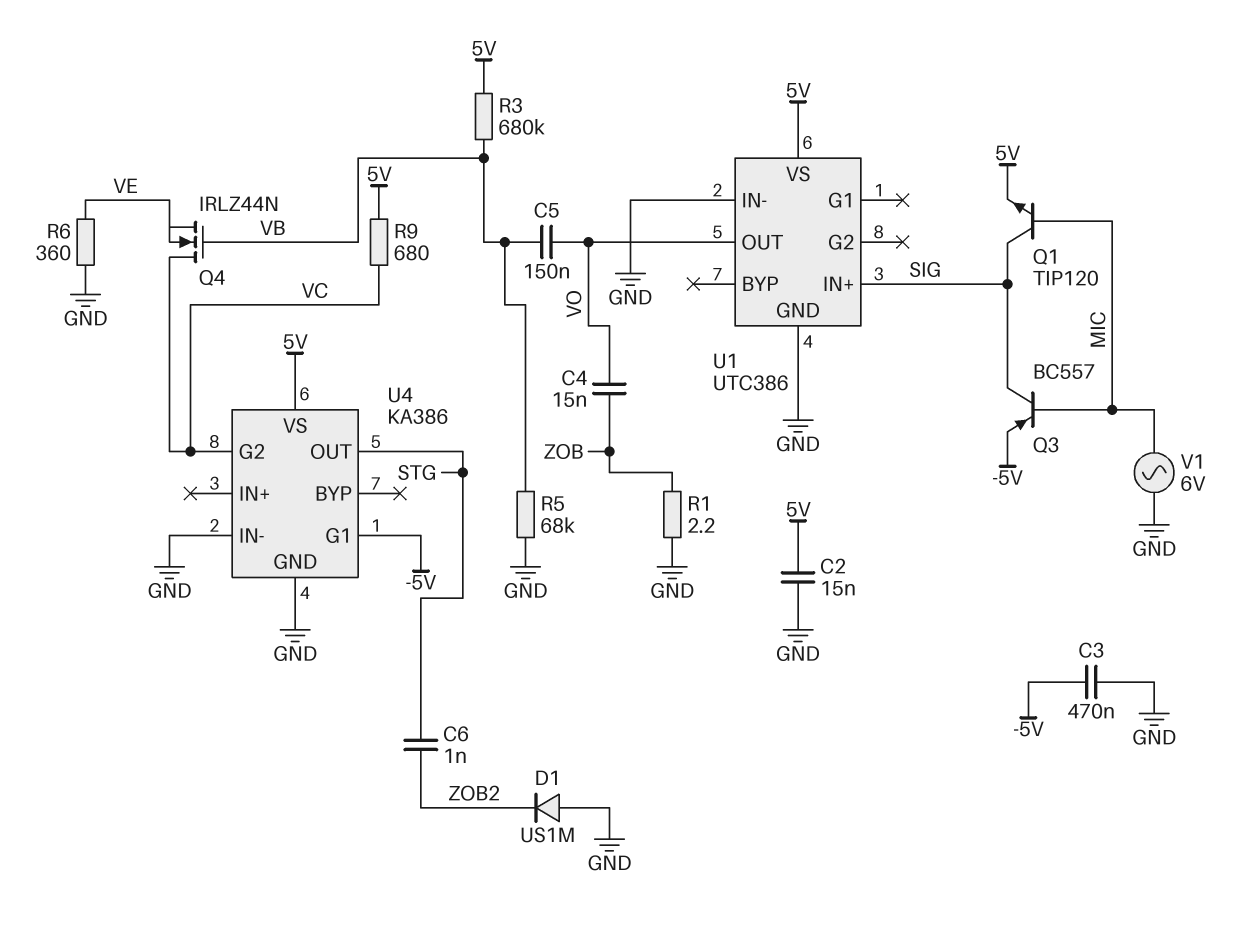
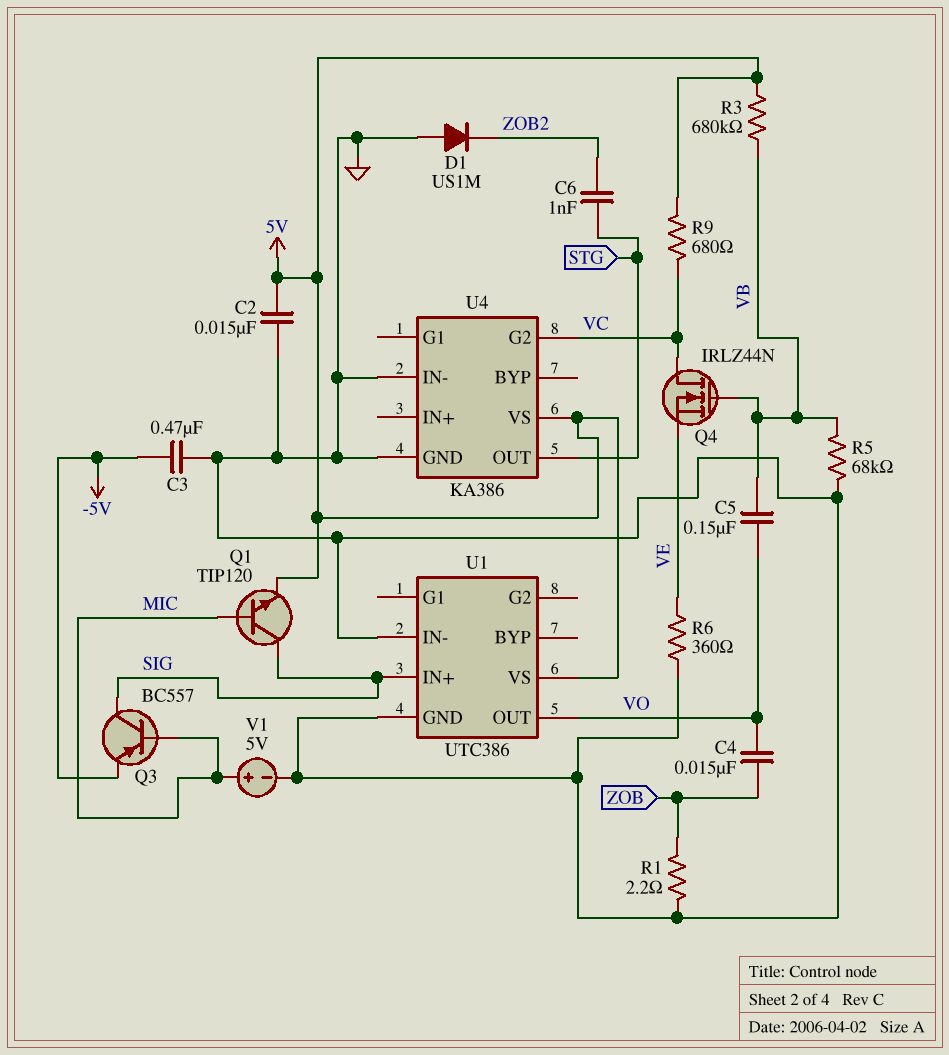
U4 pin G1: -5V -> none
V1: AC 6V (GND, MIC) -> 5V (plus MIC, minus GND)

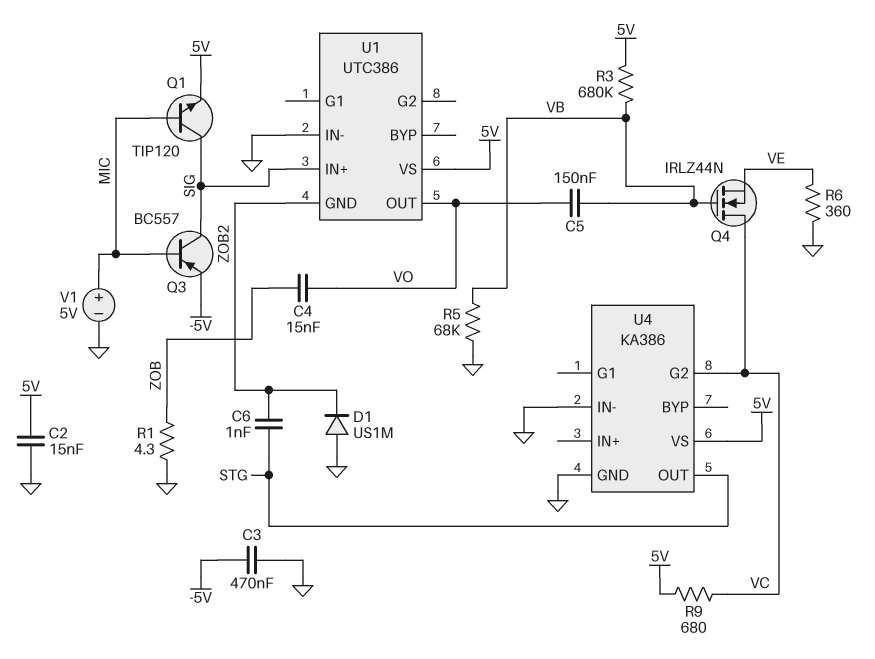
R1: 2.2 (GND, ZOB) -> 4.3 (GND, ZOB)
U1 pin GND: GND -> ZOB2

